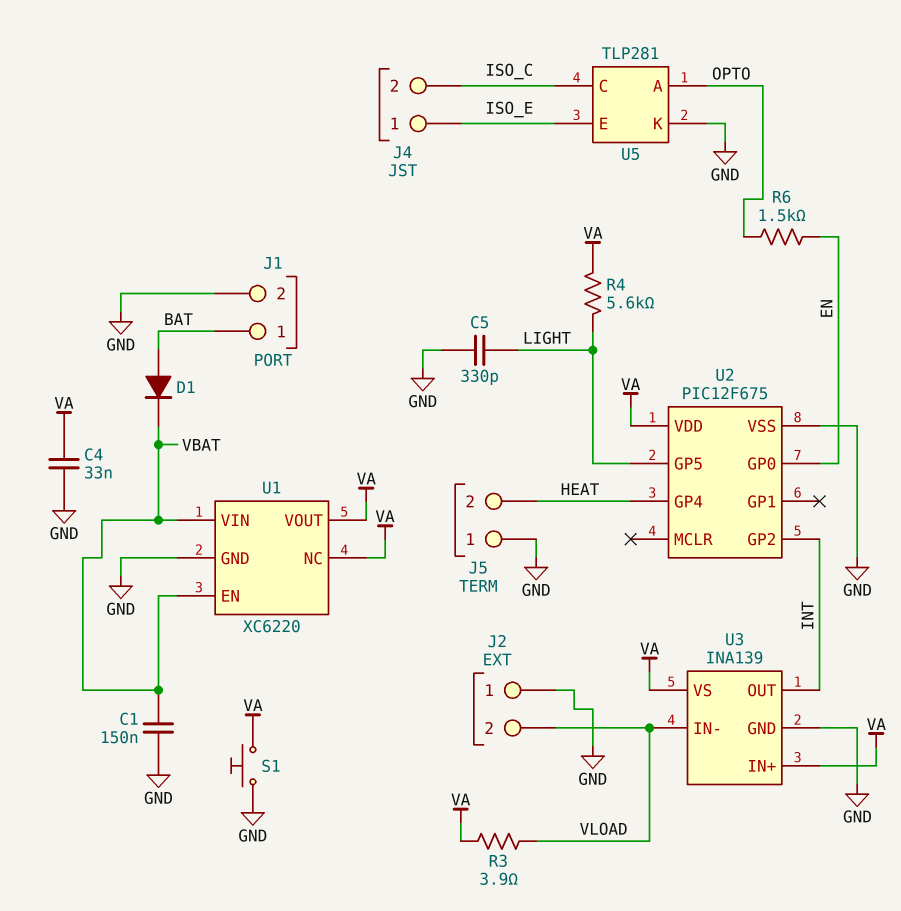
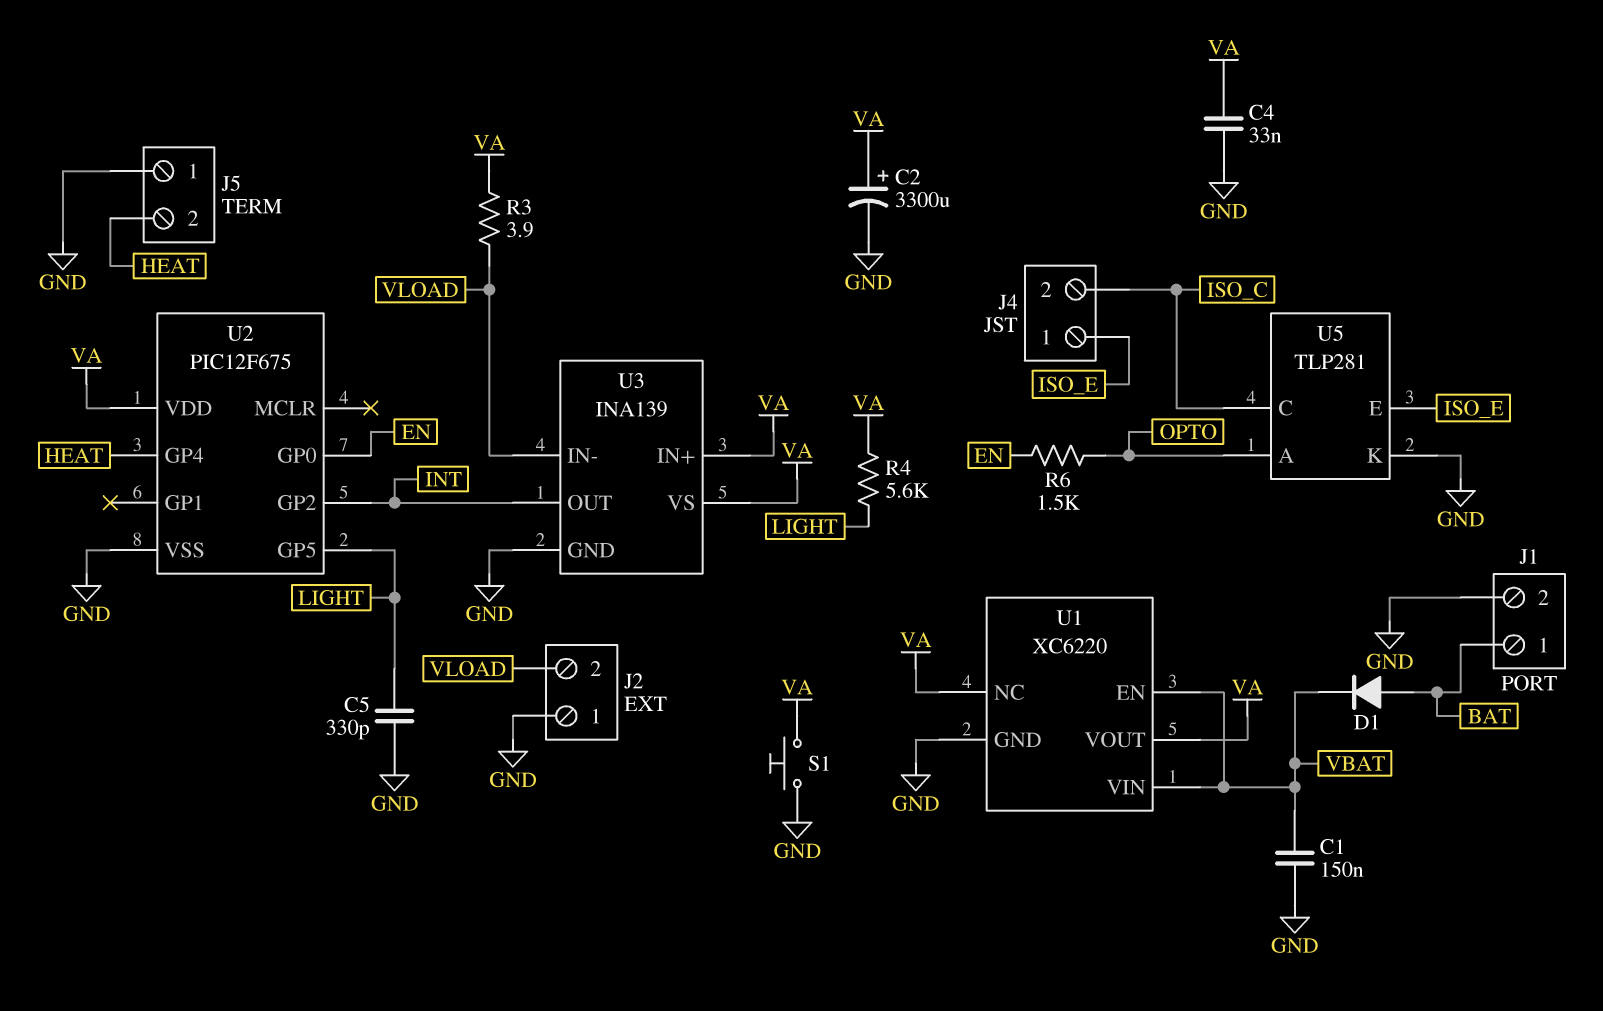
C2: none -> 3300uF (plus VA, minus GND)

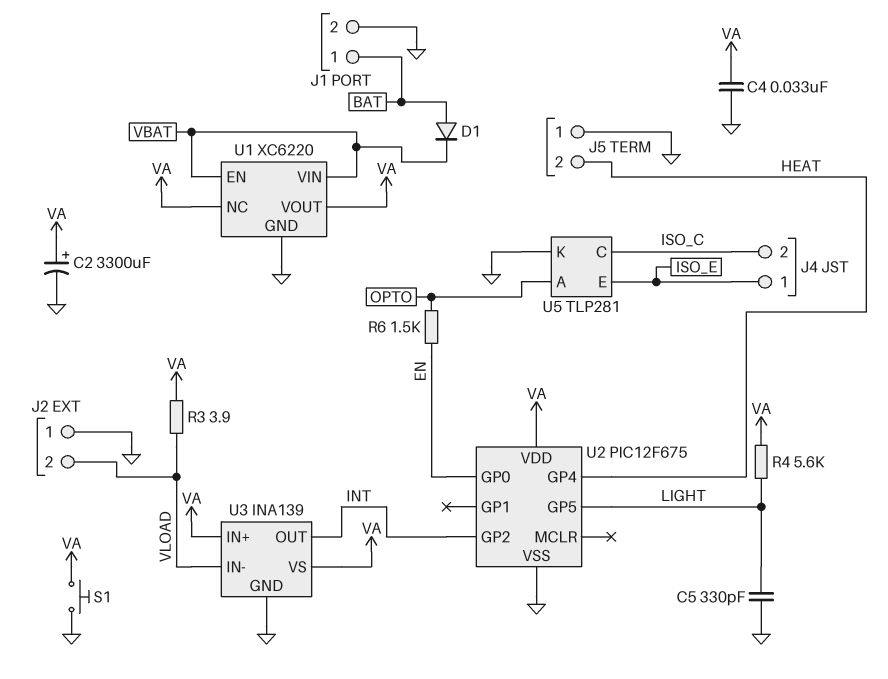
C1: 150nF (GND, VBAT) -> none

